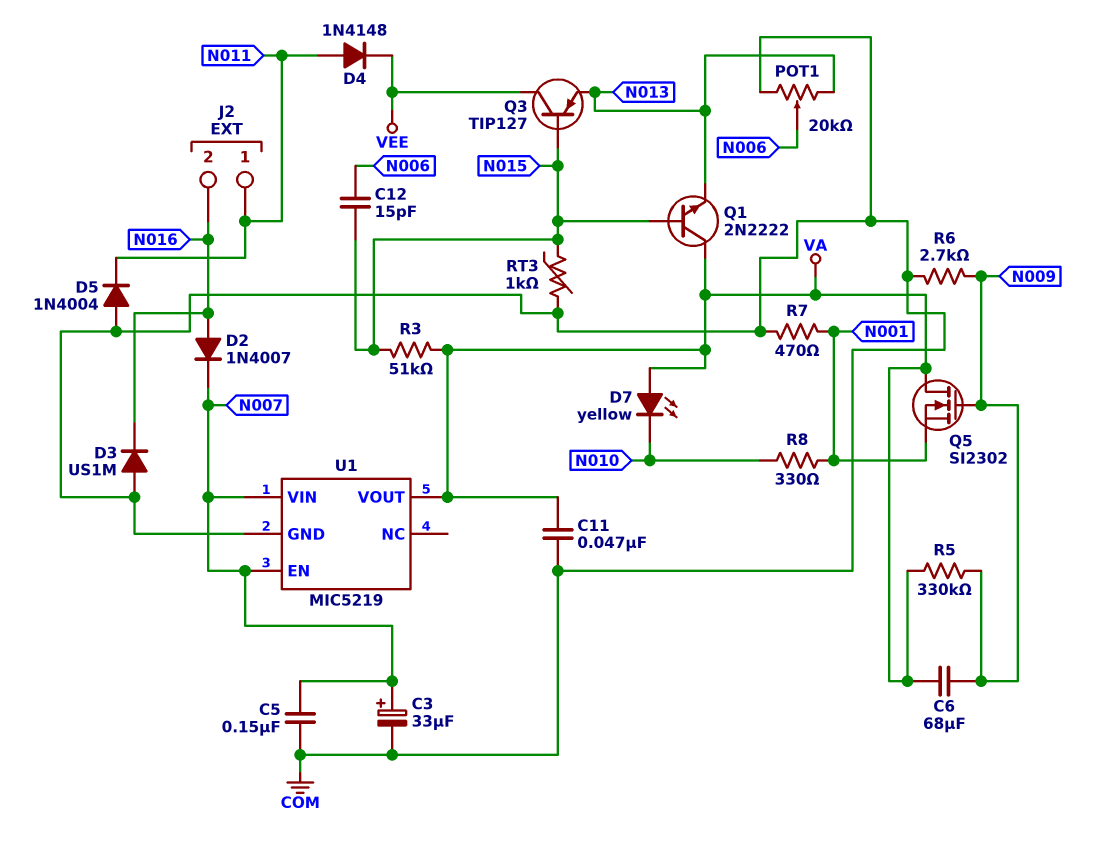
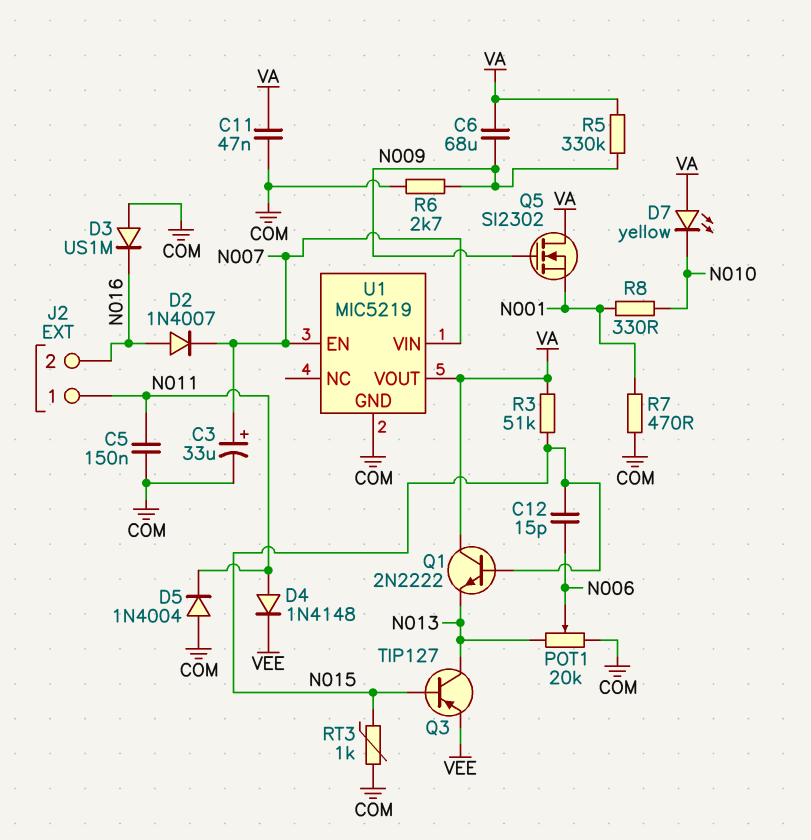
C5: 150nF (COM, N007) -> 150nF (COM, N011)
Q3: PNP TIP127 (B N015, C VEE, E N013) -> PNP TIP127 (B N015, C N013, E VEE)

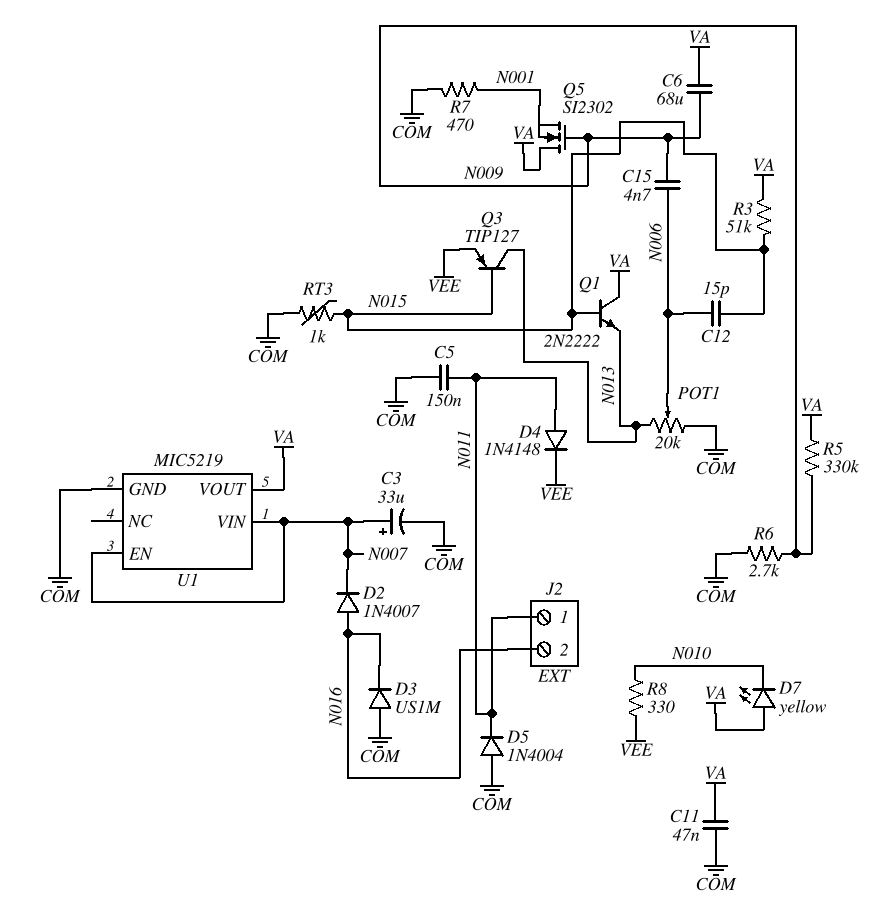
C15: none -> 4.7nF (N006, N009)
R8: 330 (N001, N010) -> 330 (N010, VEE)

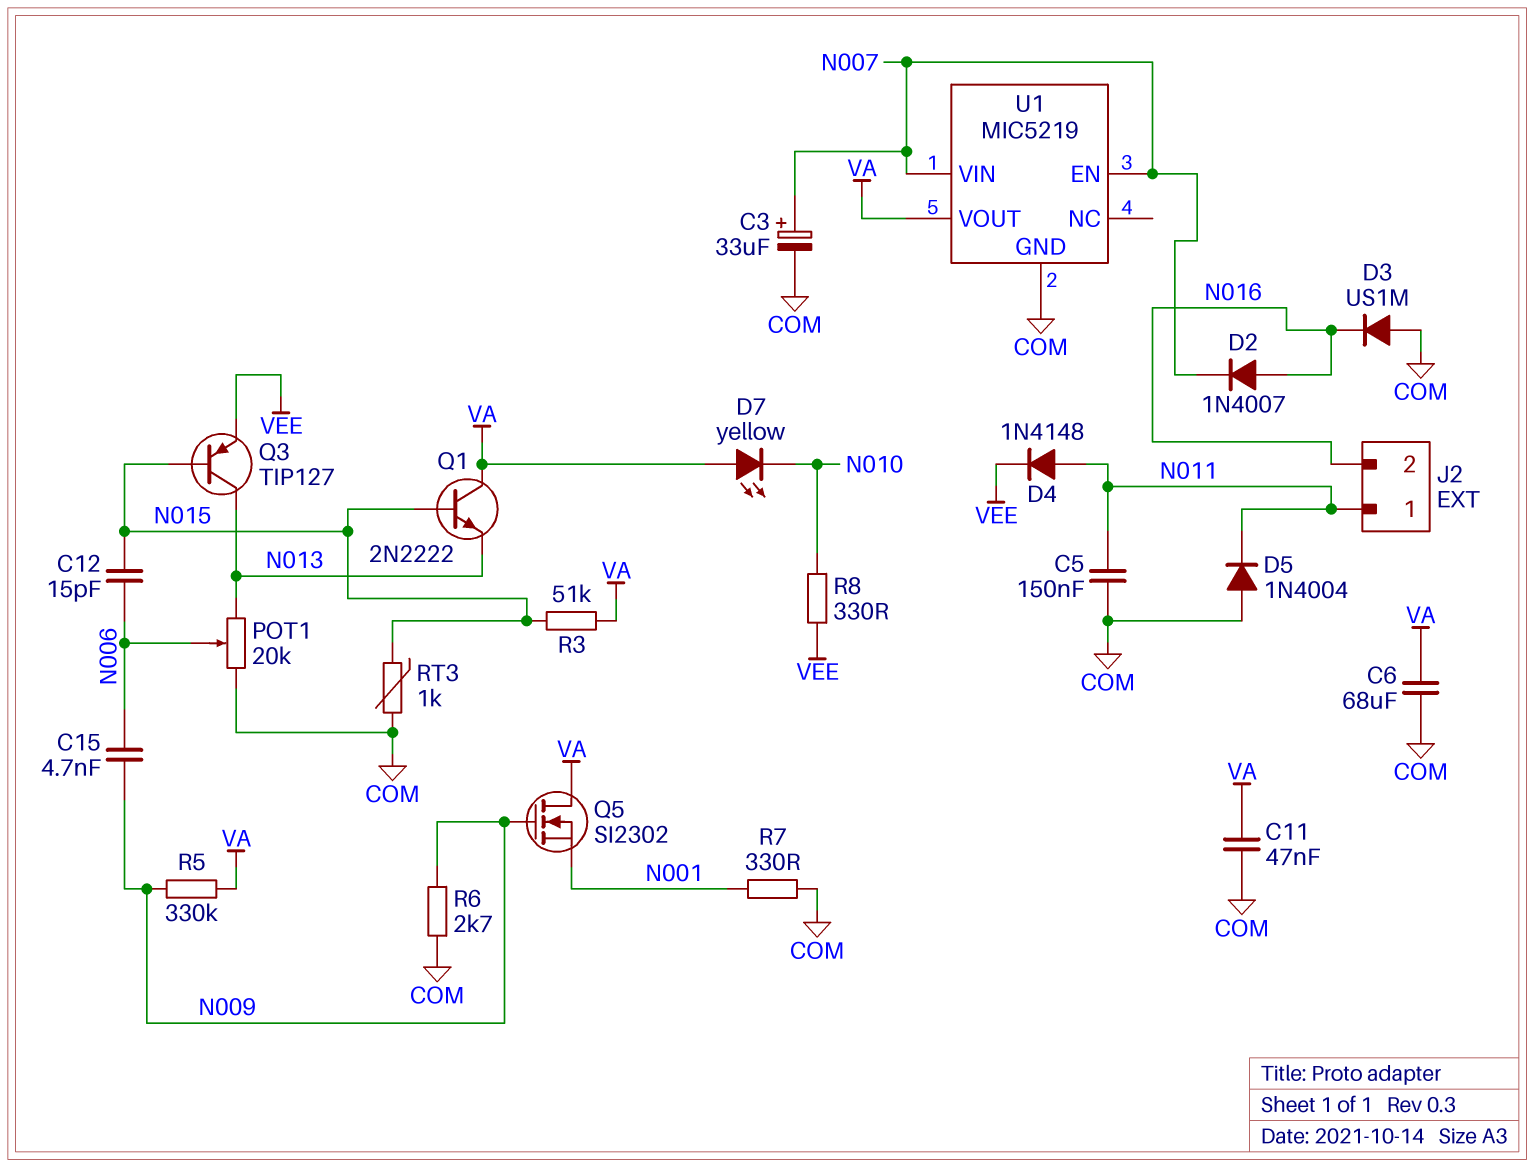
C6: 68uF (N009, VA) -> 68uF (COM, VA)
R7: 470 (COM, N001) -> 330 (COM, N001)

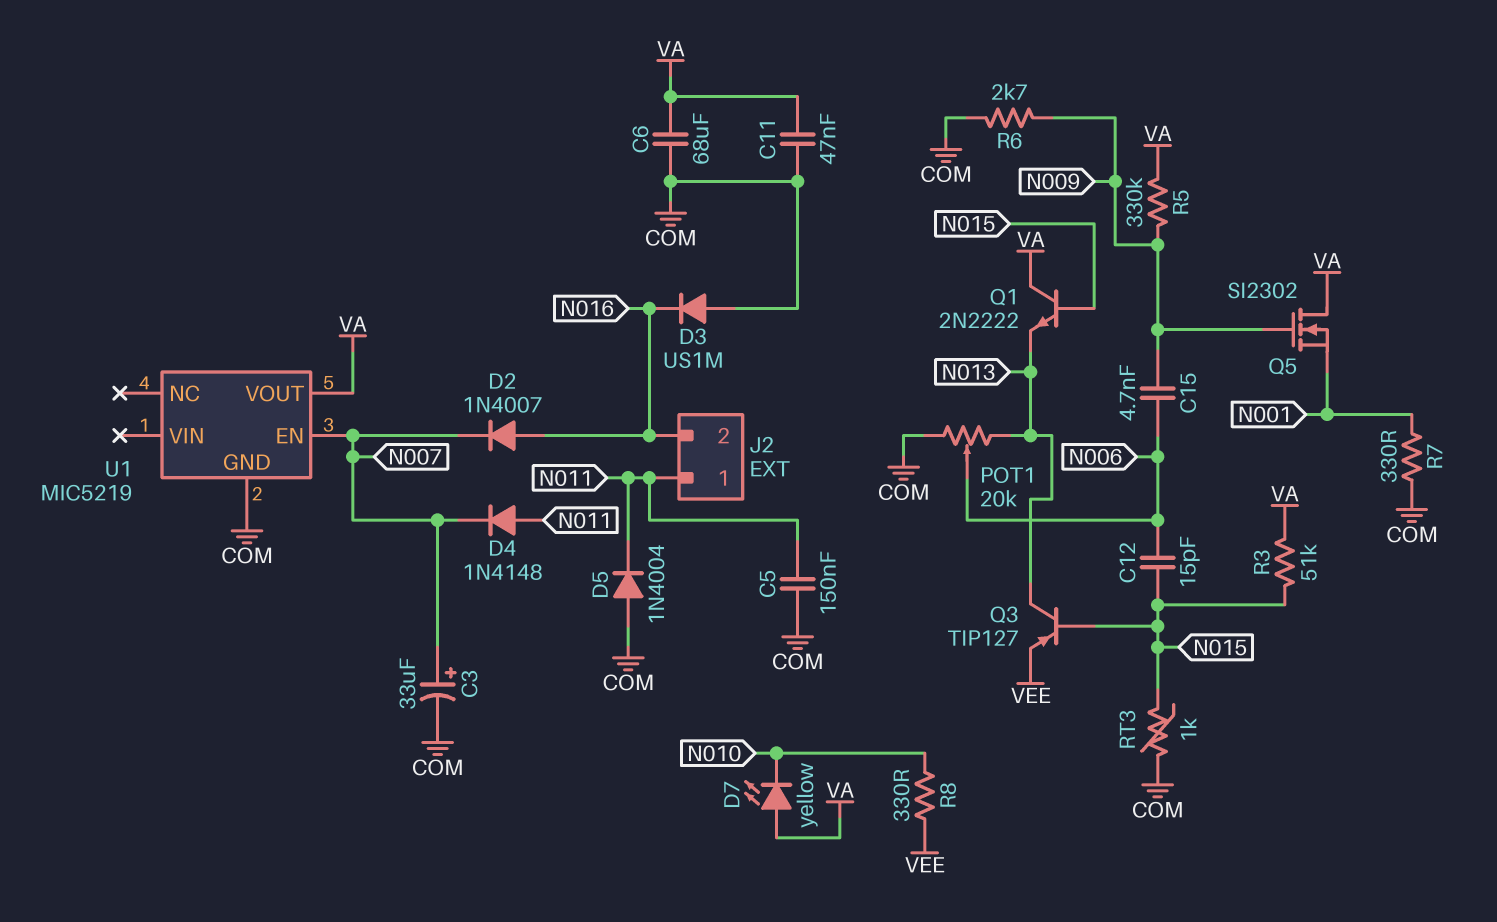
D4: diode 1N4148 (A N011, K VEE) -> diode 1N4148 (A N011, K N007)
U1 pin VIN: N007 -> none

